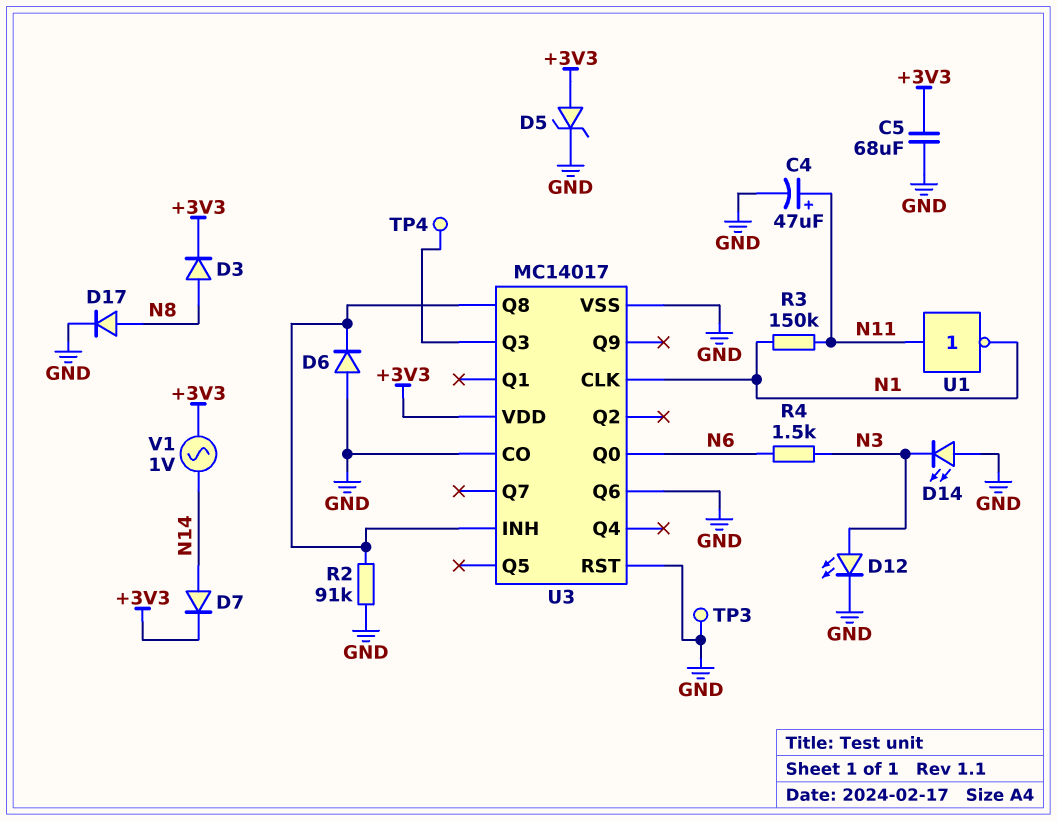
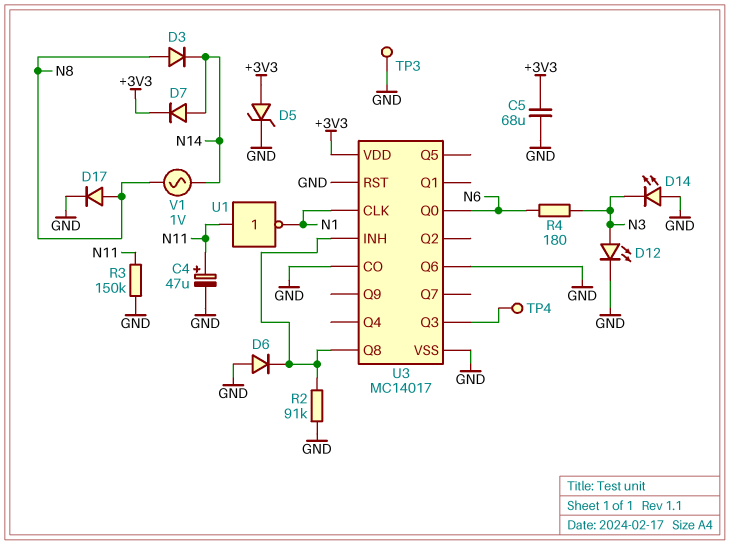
D3: diode (A N8, K +3V3) -> diode (A N8, K N14)
R3: 150k (N1, N11) -> 150k (GND, N11)
R4: 1.5k (N3, N6) -> 180 (N3, N6)
V1: AC 1V (+3V3, N14) -> AC 1V (N8, N14)

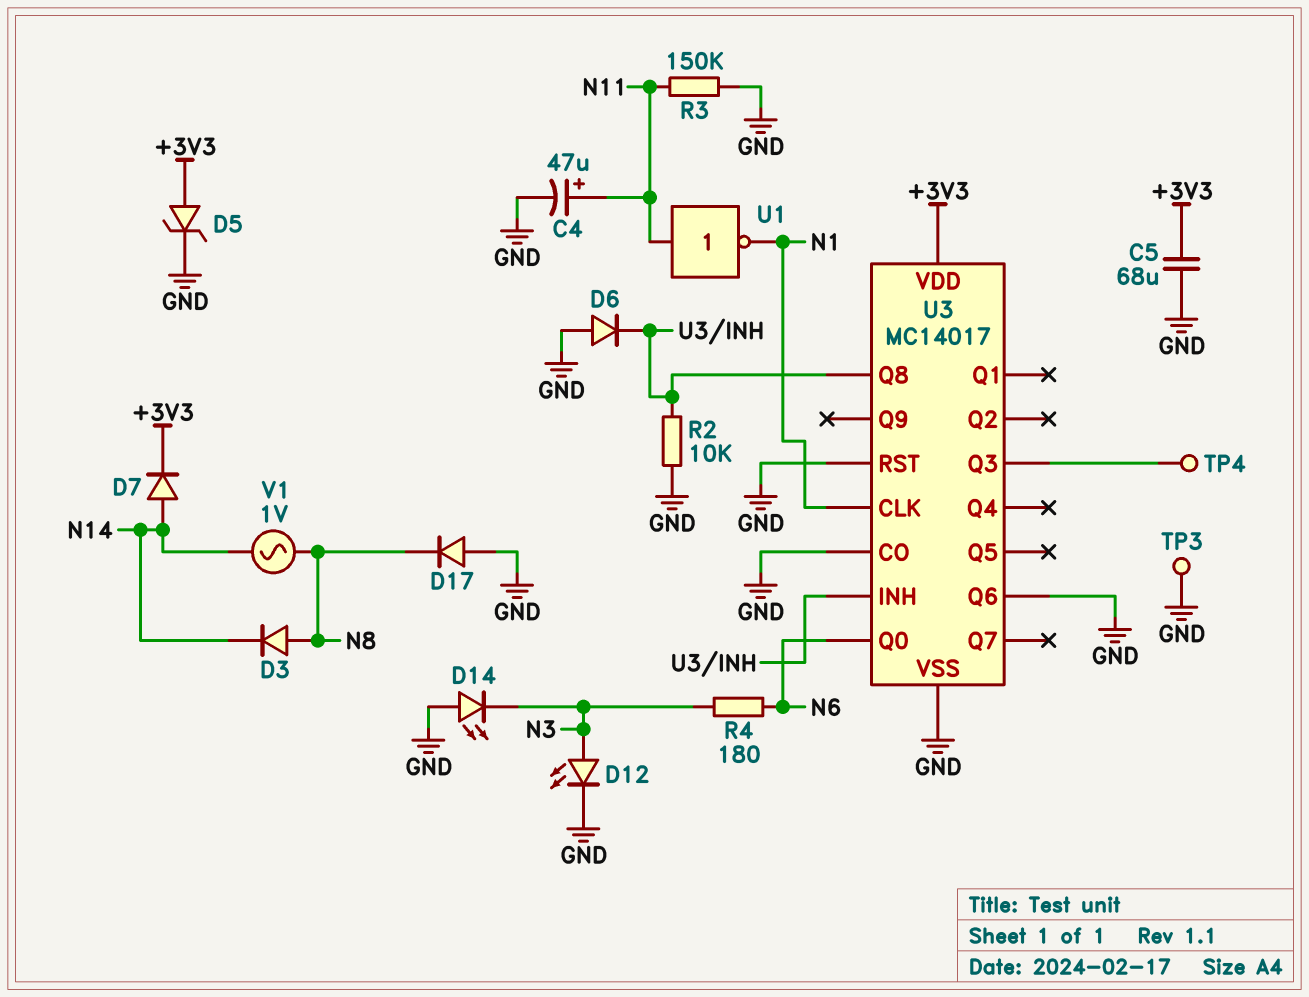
D17: diode (A N8, K GND) -> diode (A GND, K N8)
R2: 91k (GND, U3/INH) -> 10k (GND, U3/INH)

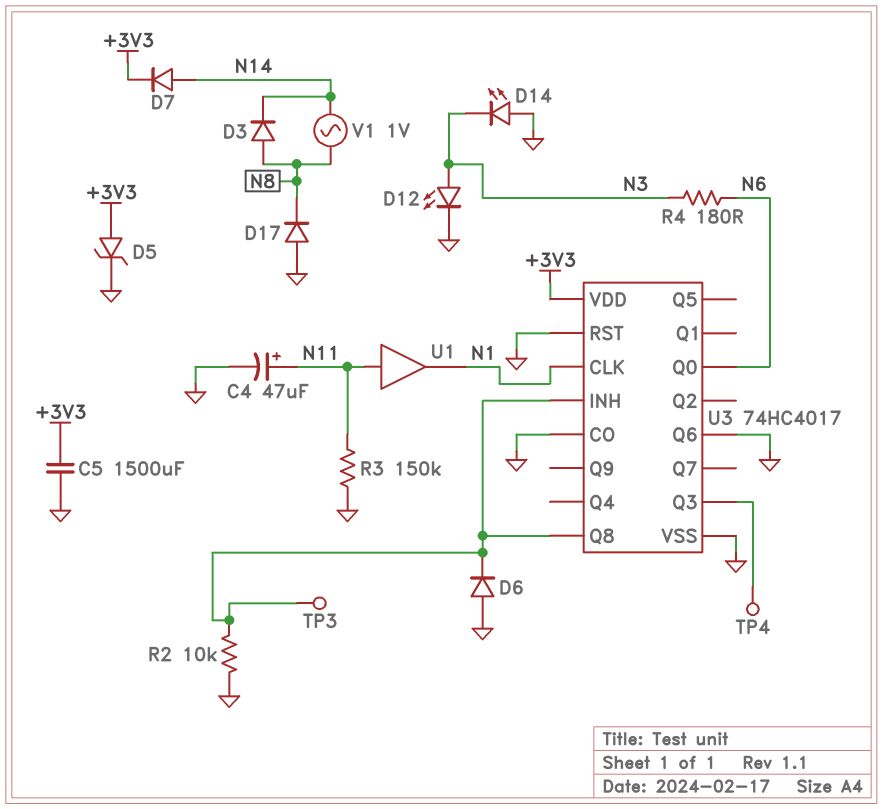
C5: 68uF (+3V3, GND) -> 1500uF (+3V3, GND)
TP3: test point (GND) -> test point (U3/INH)
U1: NOT (in N11, out N1) -> buffer (in N11, out N1)
U3: MC14017 -> 74HC4017

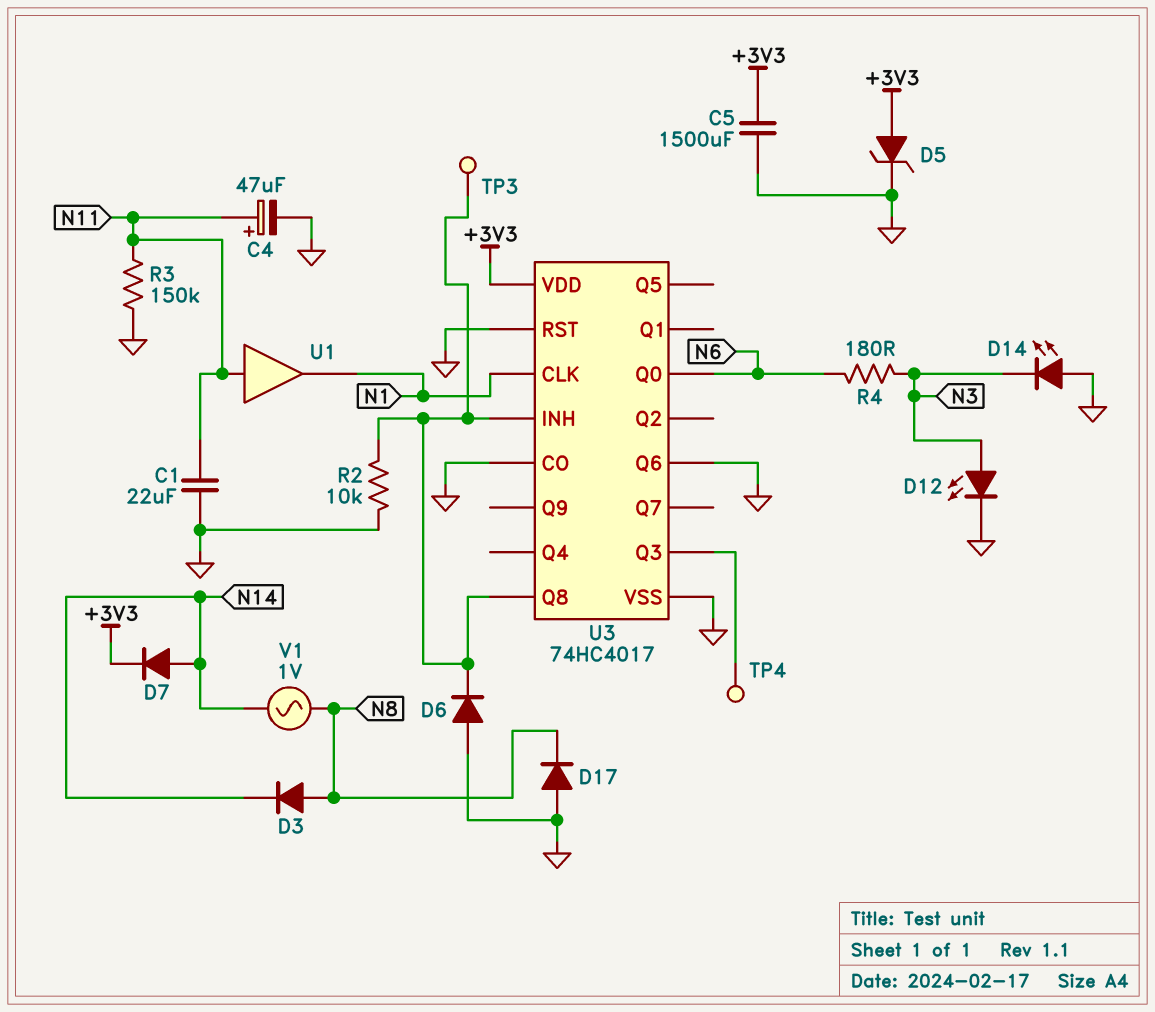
C1: none -> 22uF (GND, N11)

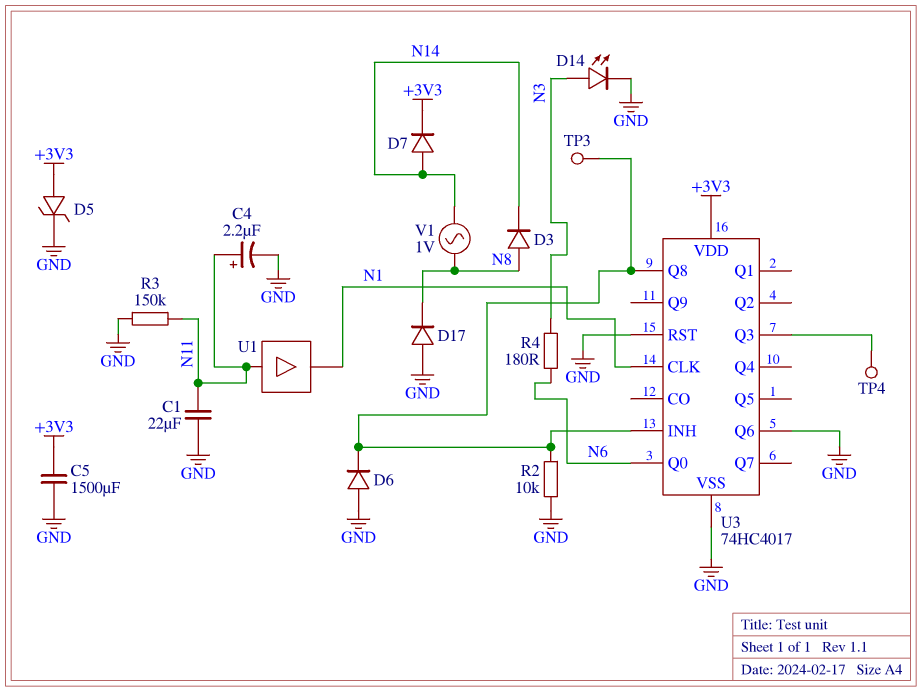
C4: 47uF (plus N11, minus GND) -> 2.2uF (plus N11, minus GND)
D12: LED (A N3, K GND) -> none
D14: LED (A GND, K N3) -> LED (A N3, K GND)
U3 pin CO: GND -> none

